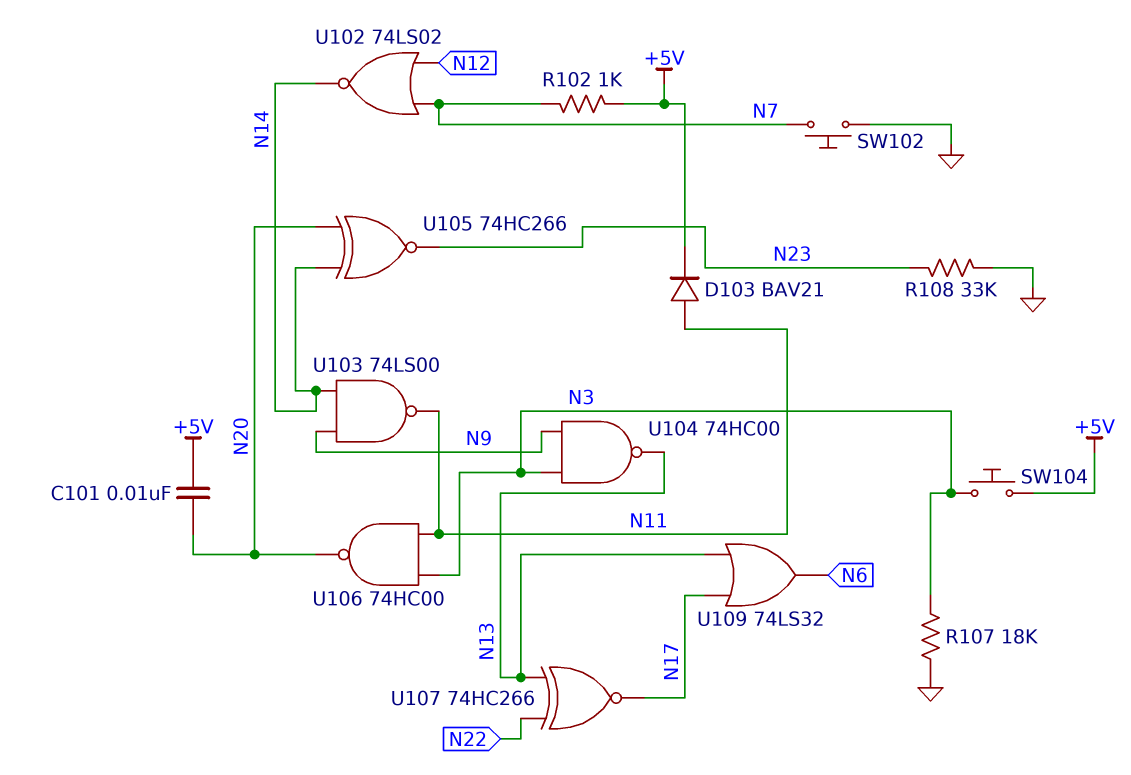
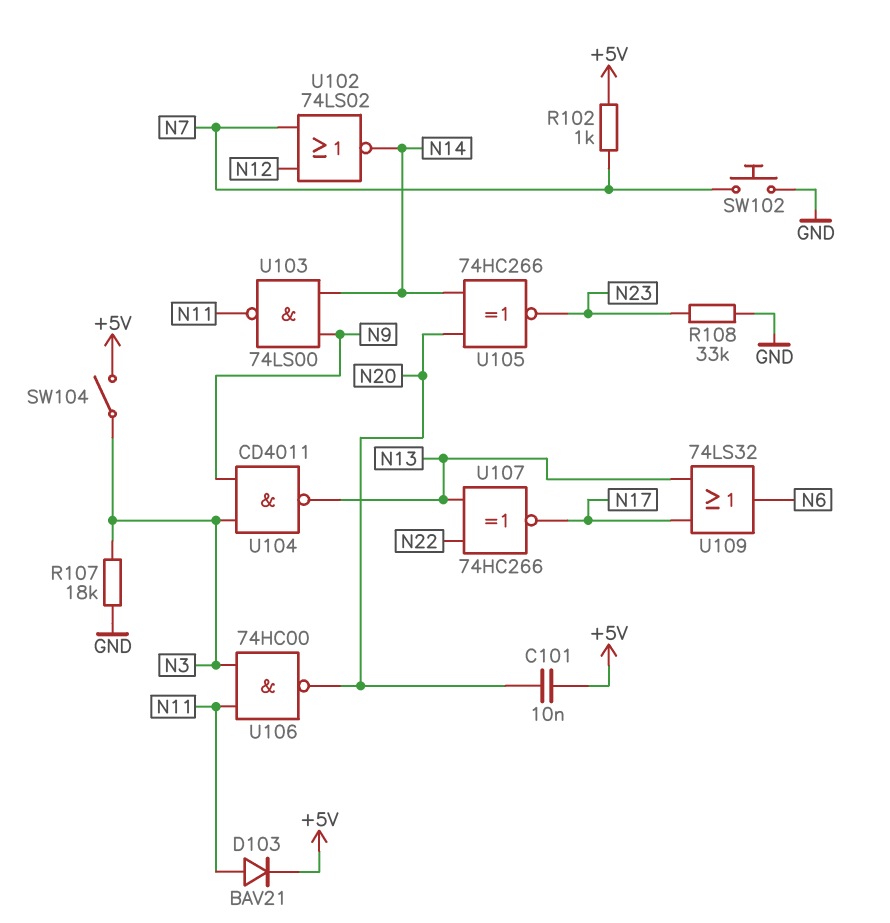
SW104: button (+5V, N3) -> switch (+5V, N3)
U104: NAND 74HC00 (in N3, in N9, out N13) -> NAND CD4011 (in N3, in N9, out N13)

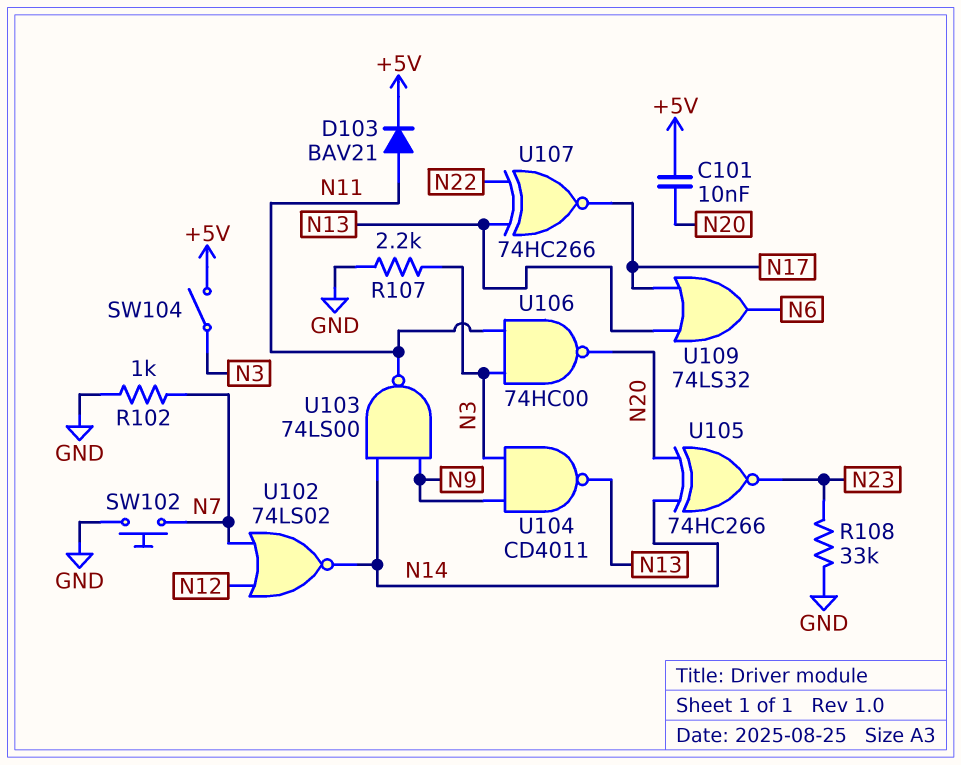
R102: 1k (+5V, N7) -> 1k (GND, N7)
R107: 18k (GND, N3) -> 2.2k (GND, N3)

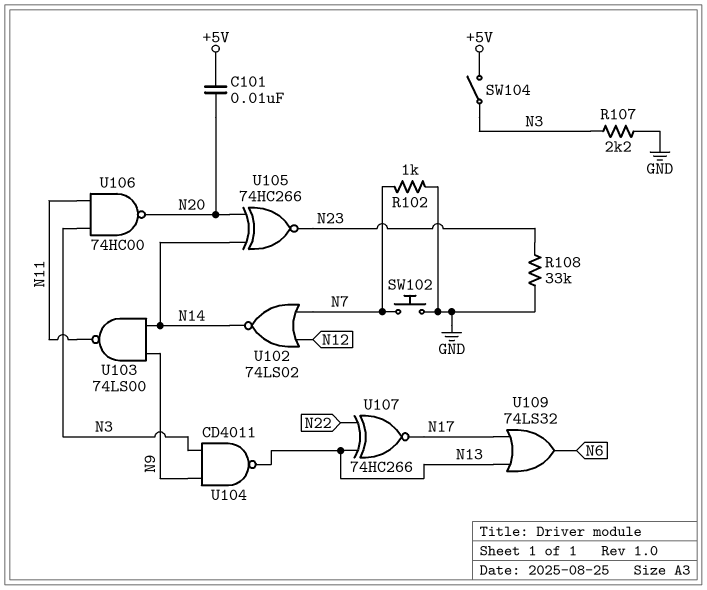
D103: diode BAV21 (A N11, K +5V) -> none

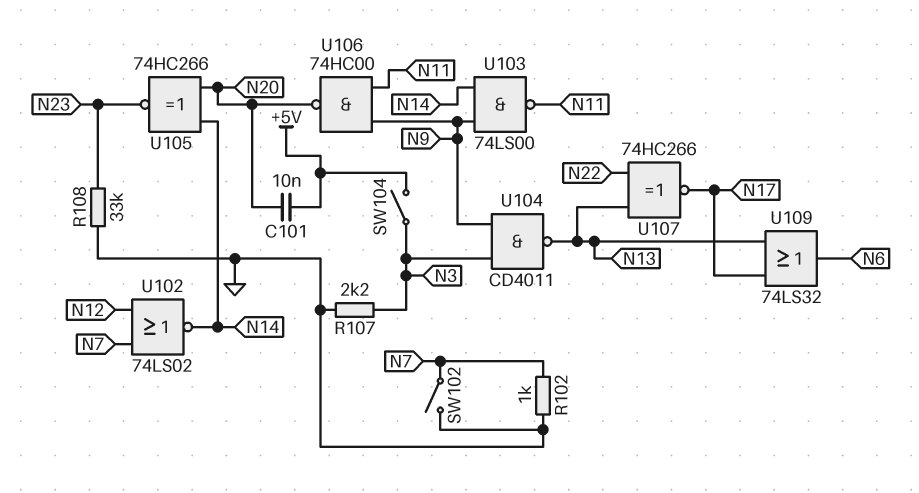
SW102: button (GND, N7) -> switch (GND, N7)
U106: NAND 74HC00 (in N3, in N11, out N20) -> NAND 74HC00 (in N9, in N11, out N20)

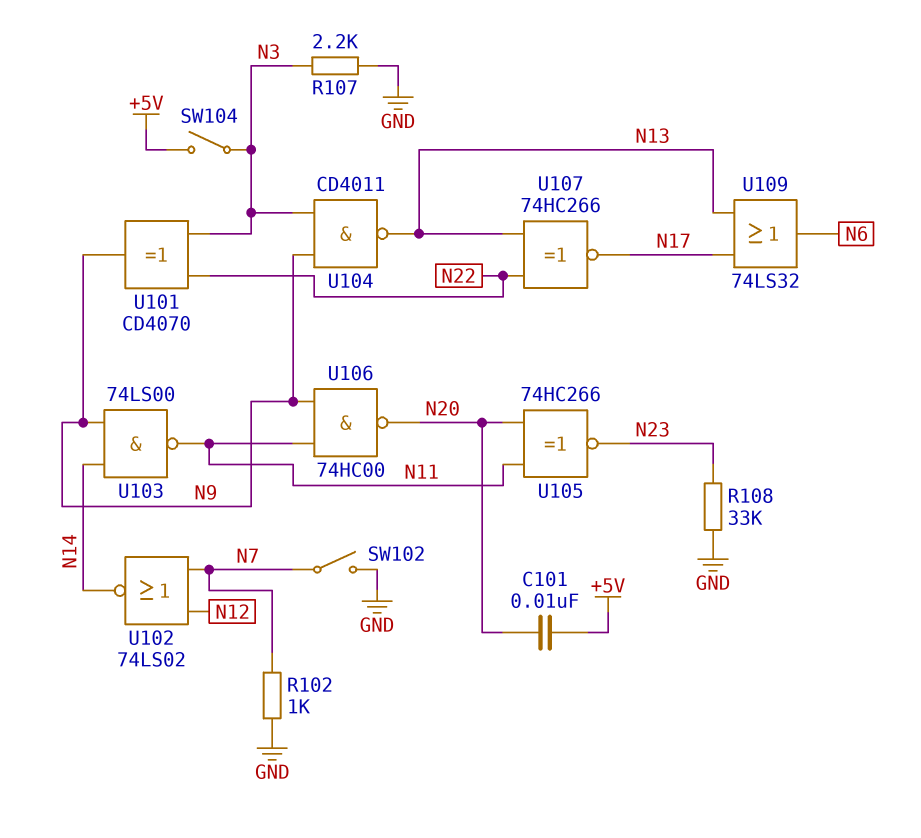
U101: none -> XOR CD4070 (in N3, in N22, out N9)
U105: XNOR 74HC266 (in N14, in N20, out N23) -> XNOR 74HC266 (in N11, in N20, out N23)

